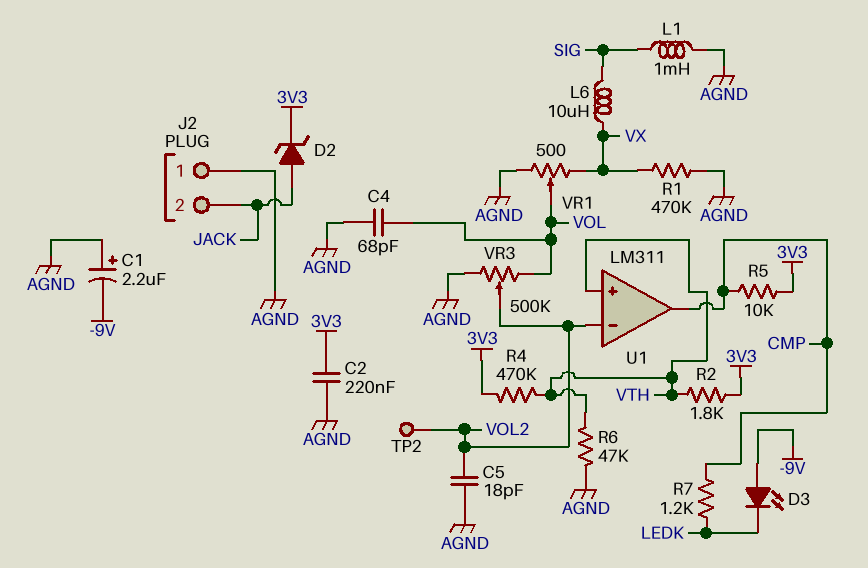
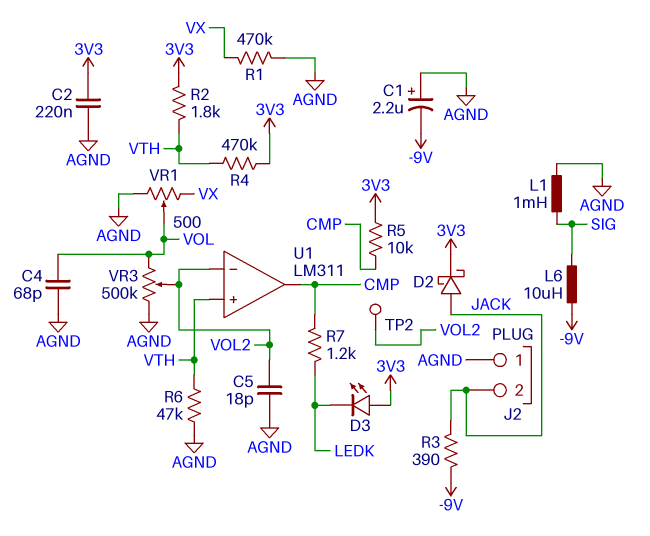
D2: zener (A JACK, K 3V3) -> schottky (A JACK, K 3V3)
D3: LED (A -9V, K LEDK) -> LED (A 3V3, K LEDK)
L6: 10uH (SIG, VX) -> 10uH (-9V, SIG)
R3: none -> 390 (-9V, JACK)

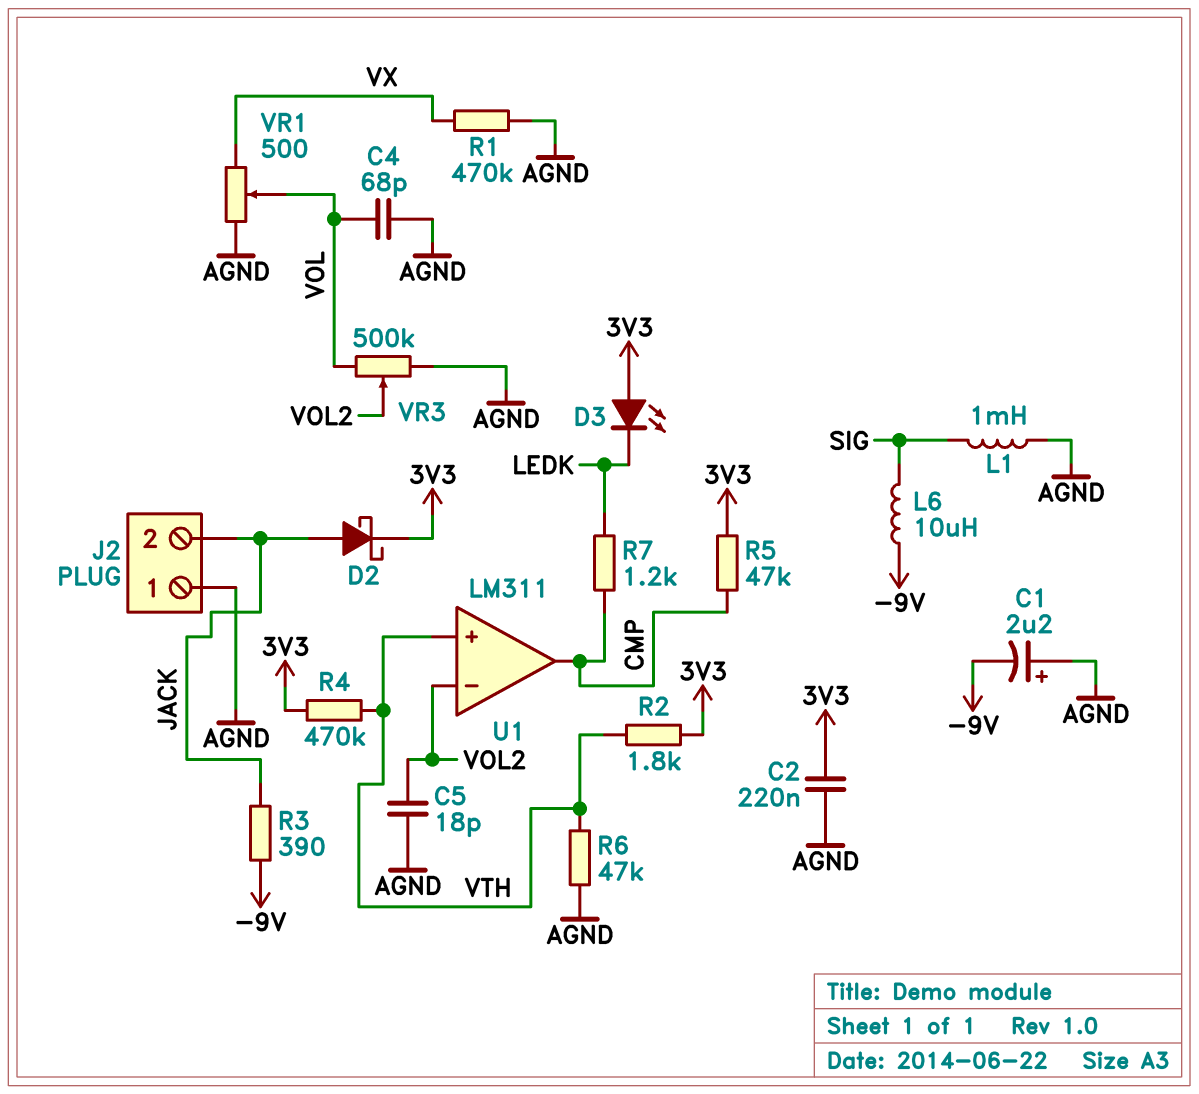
R5: 10k (3V3, CMP) -> 47k (3V3, CMP)
TP2: test point (VOL2) -> none

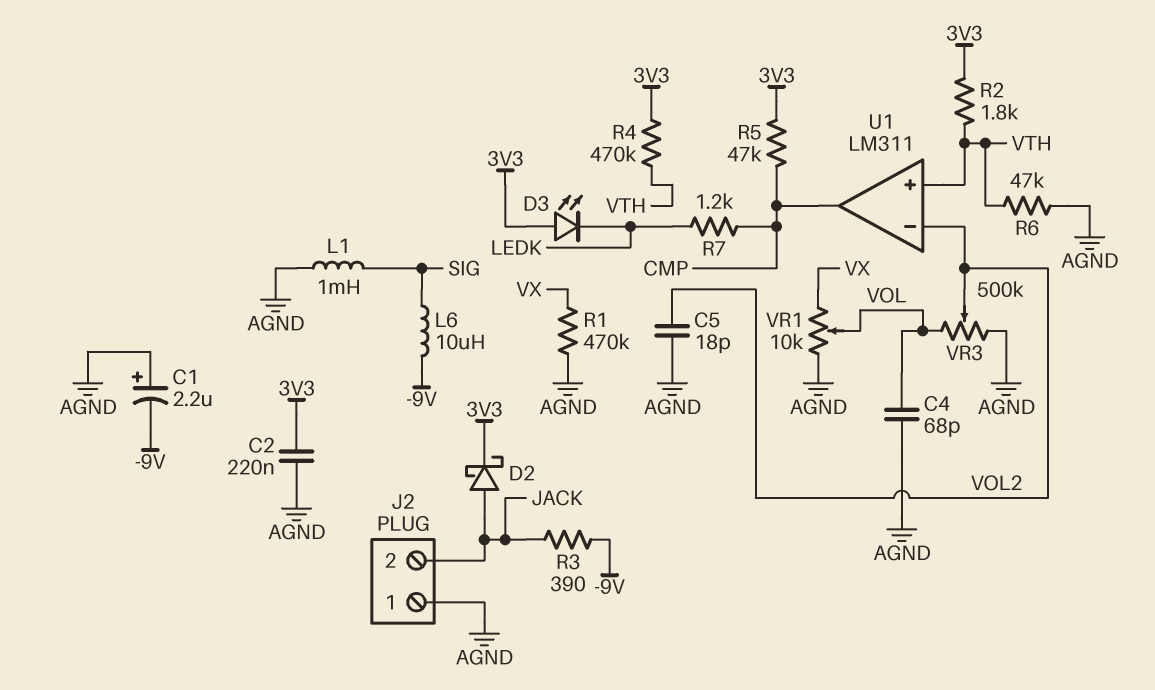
VR1: 500 (AGND, VX, wiper VOL) -> 10k (AGND, VX, wiper VOL)

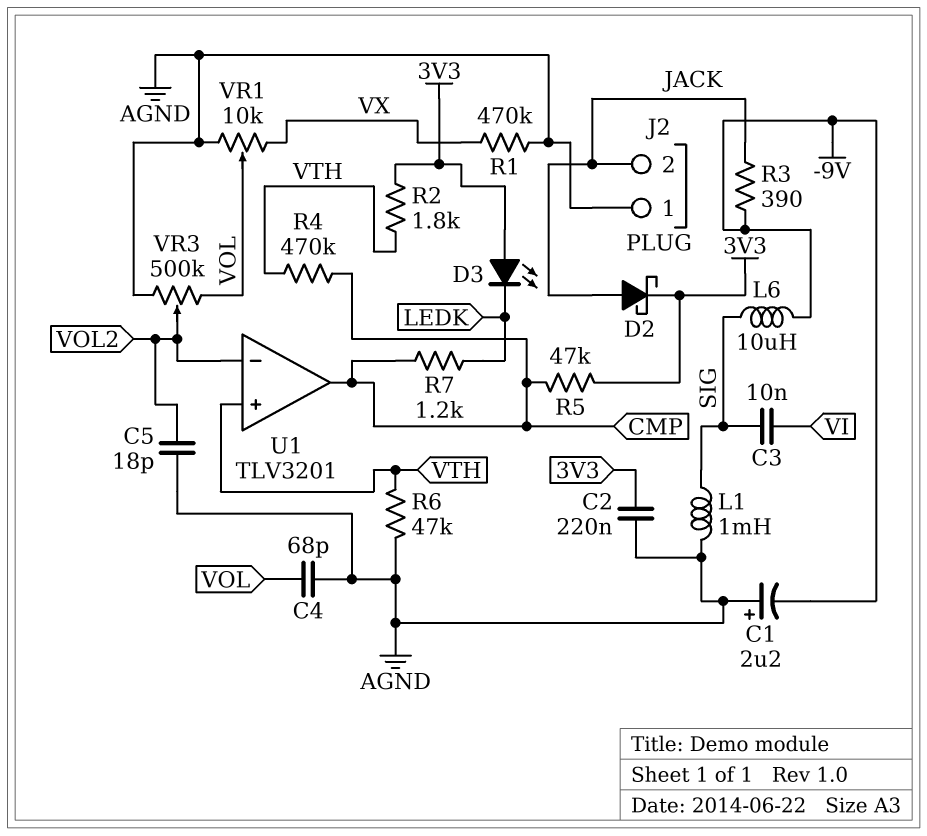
C3: none -> 10nF (SIG, VI)
R4: 470k (3V3, VTH) -> 470k (CMP, VTH)
U1: LM311 -> TLV3201

